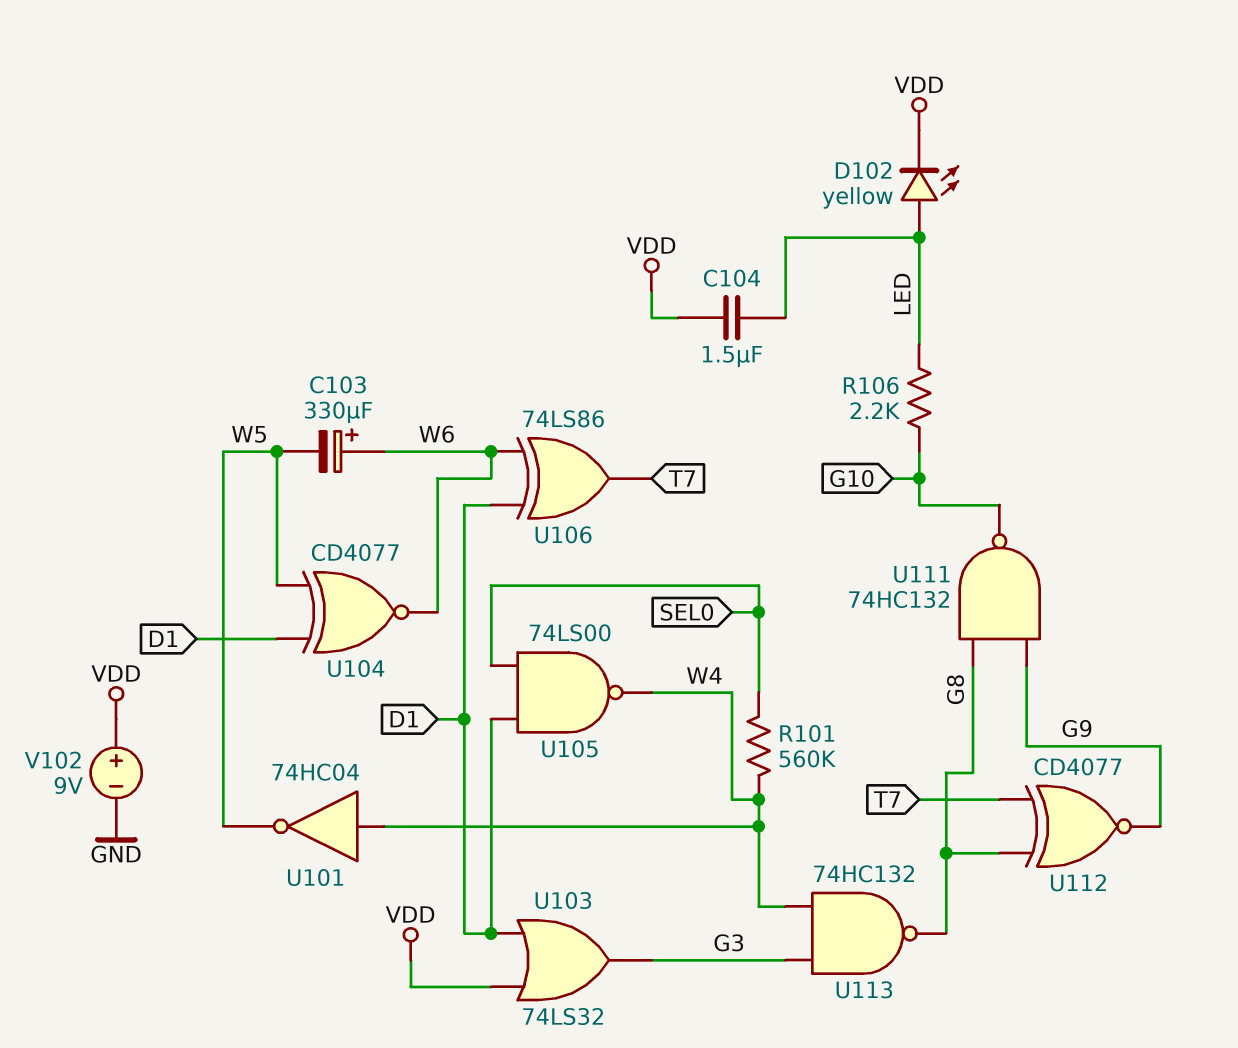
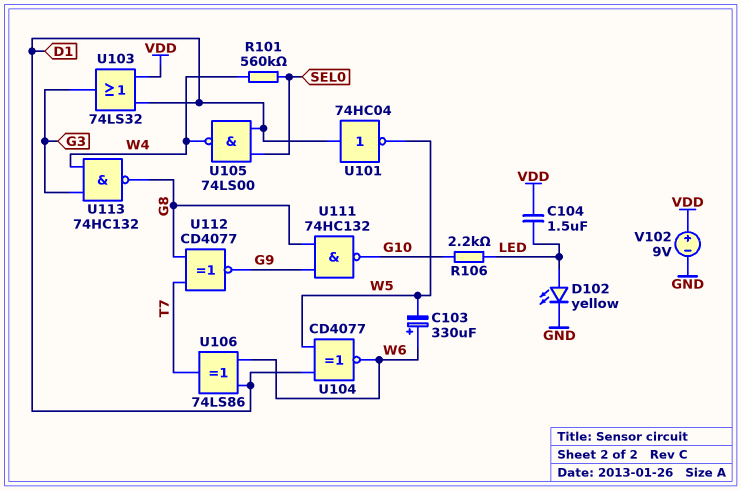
D102: LED yellow (A LED, K VDD) -> LED yellow (A LED, K GND)
U101: NOT 74HC04 (in W4, out W5) -> NOT 74HC04 (in D1, out W5)

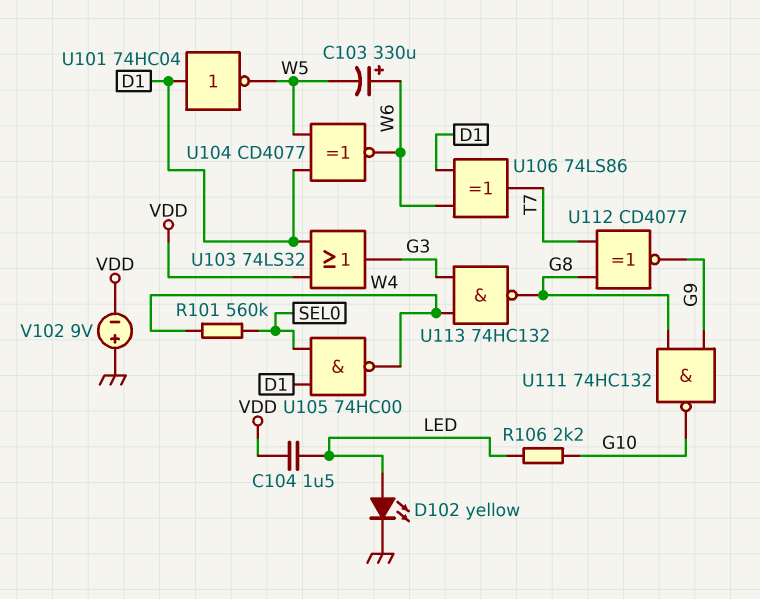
U105: NAND 74LS00 (in D1, in SEL0, out W4) -> NAND 74HC00 (in D1, in SEL0, out W4)
V102: 9V (plus VDD, minus GND) -> 9V (plus GND, minus VDD)

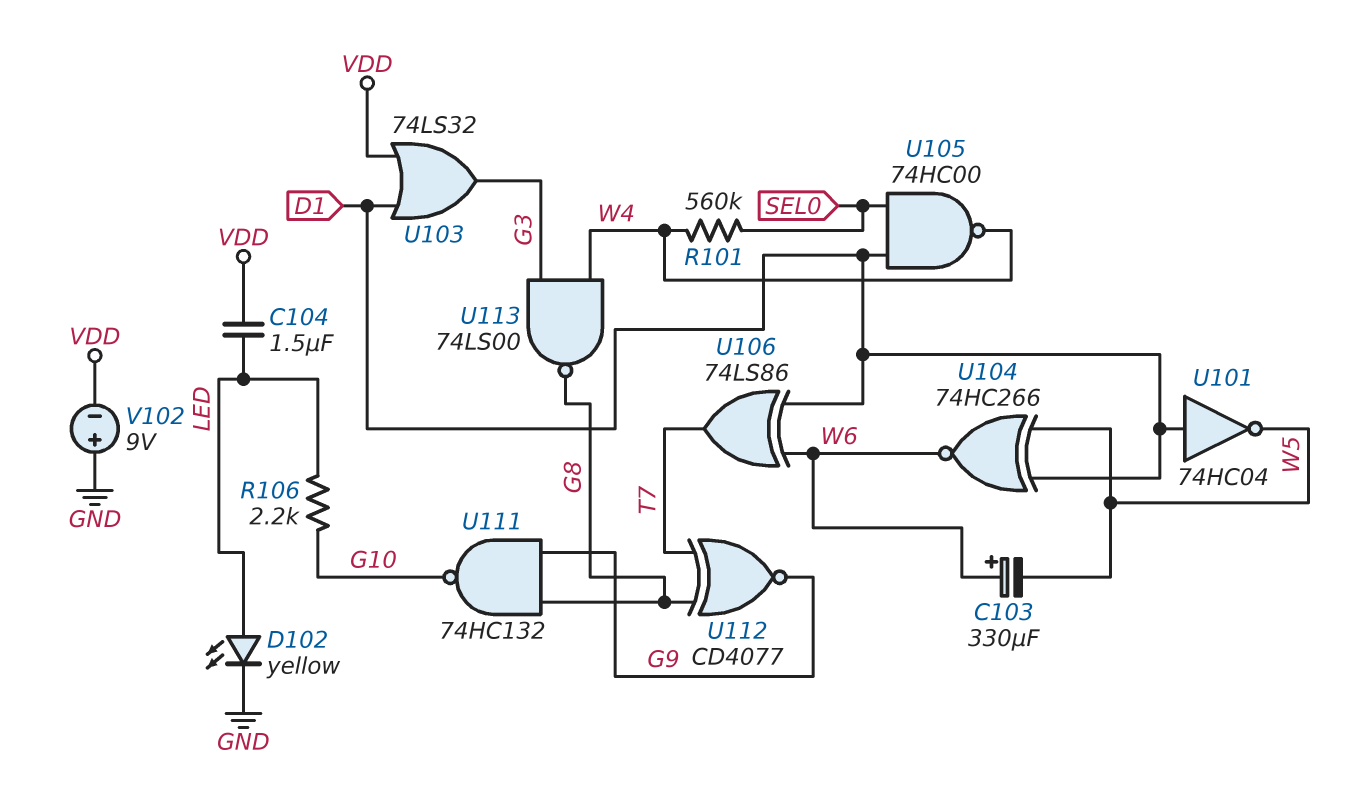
U104: XNOR CD4077 (in D1, in W5, out W6) -> XNOR 74HC266 (in D1, in W5, out W6)
U113: NAND 74HC132 (in G3, in W4, out G8) -> NAND 74LS00 (in G3, in W4, out G8)

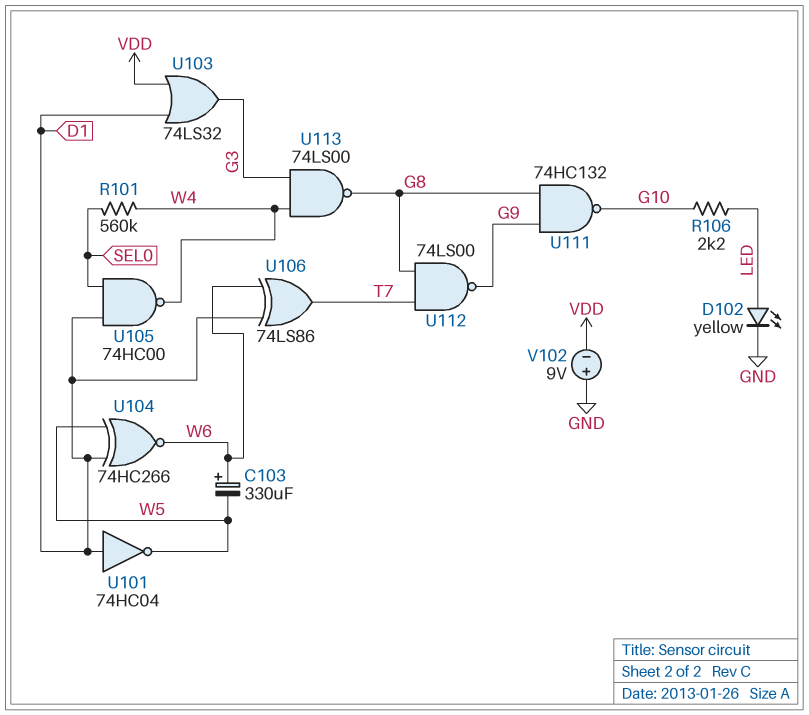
C104: 1.5uF (LED, VDD) -> none
U112: XNOR CD4077 (in G8, in T7, out G9) -> NAND 74LS00 (in G8, in T7, out G9)

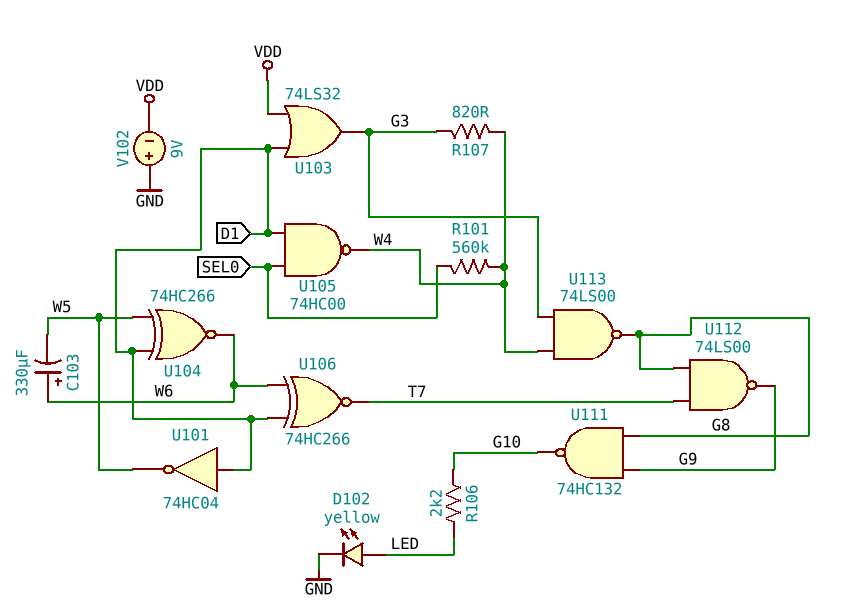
R107: none -> 820 (G3, W4)
U106: XOR 74LS86 (in D1, in W6, out T7) -> XNOR 74HC266 (in D1, in W6, out T7)

